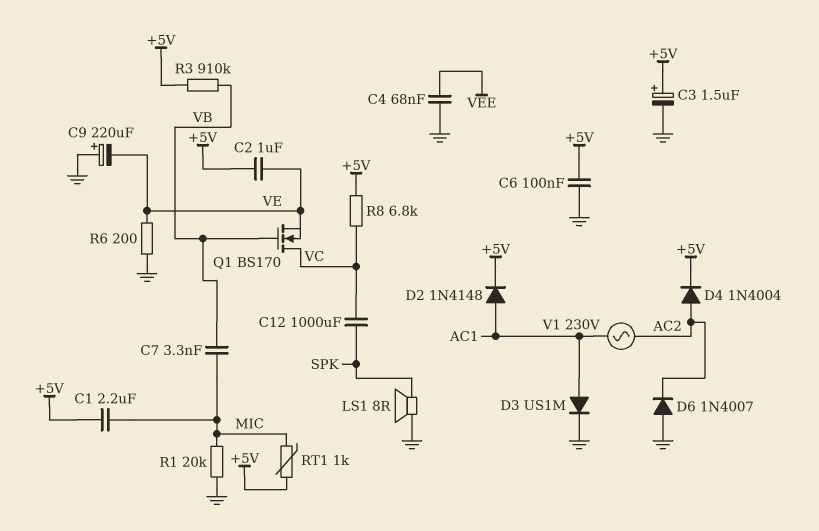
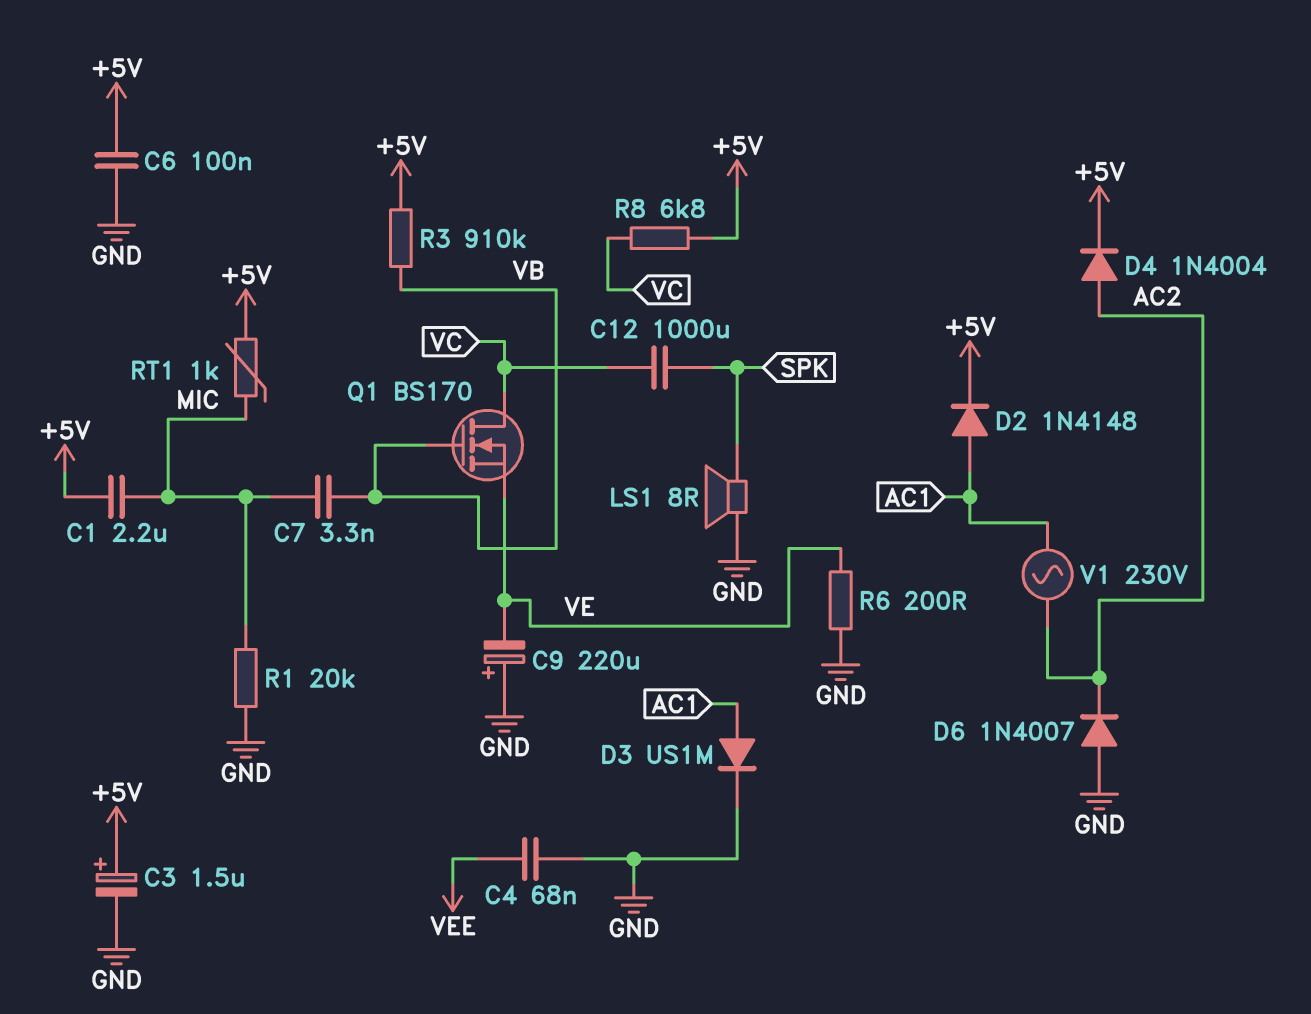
C2: 1uF (+5V, VE) -> none

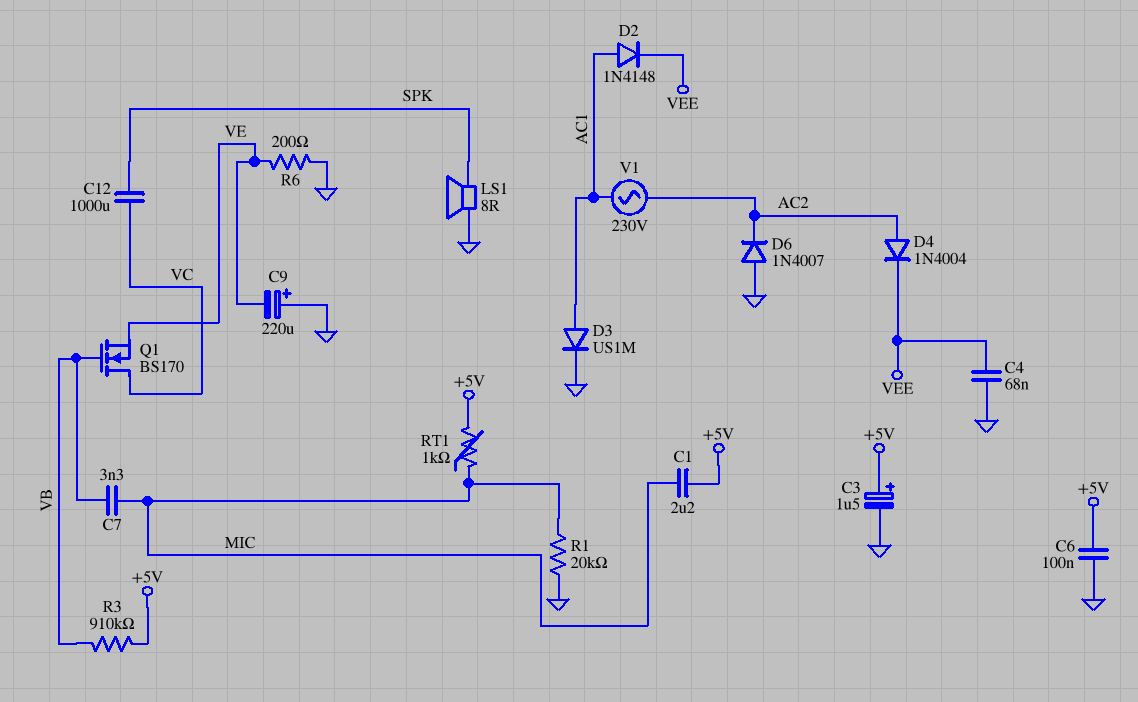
D2: diode 1N4148 (A AC1, K +5V) -> diode 1N4148 (A AC1, K VEE)
D4: diode 1N4004 (A AC2, K +5V) -> diode 1N4004 (A AC2, K VEE)
R8: 6.8k (+5V, VC) -> none

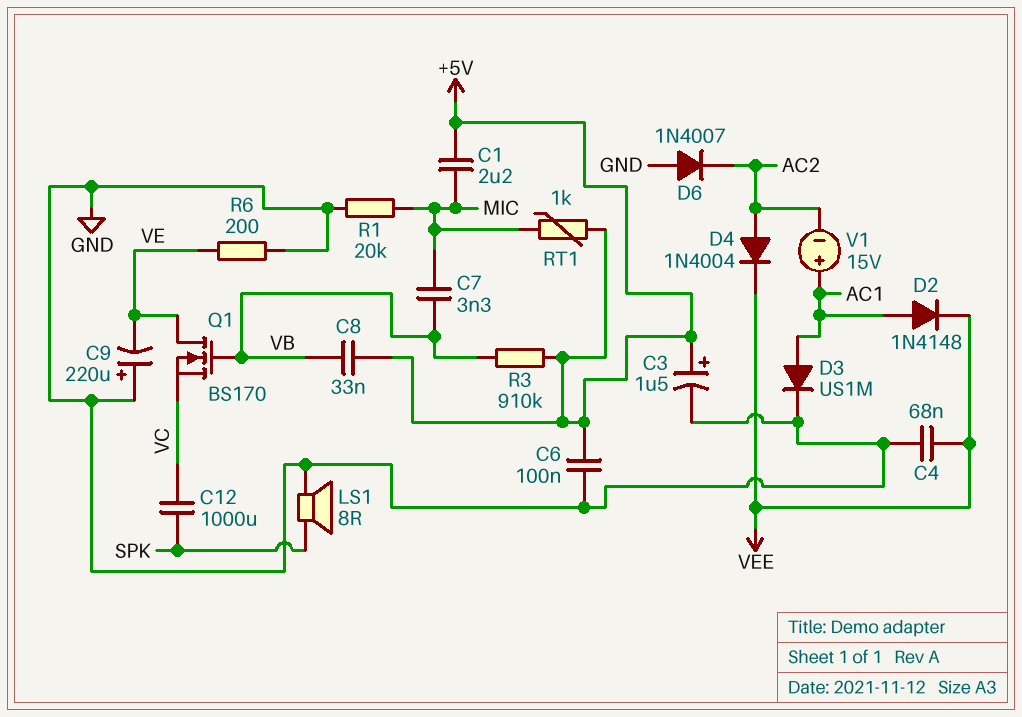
C8: none -> 33nF (+5V, VB)
Q1: NMOS BS170 (G VB, D VC, S VE) -> NMOS BS170 (G VB, D VE, S VC)
V1: AC 230V (AC1, AC2) -> 15V (plus AC1, minus AC2)

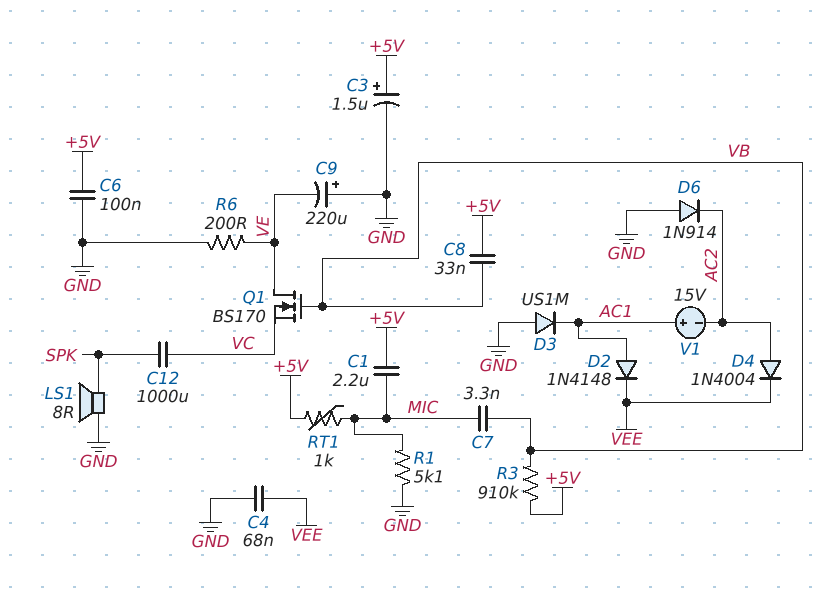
D3: diode US1M (A AC1, K GND) -> diode US1M (A GND, K AC1)
D6: diode 1N4007 (A GND, K AC2) -> diode 1N914 (A GND, K AC2)
R1: 20k (GND, MIC) -> 5.1k (GND, MIC)

